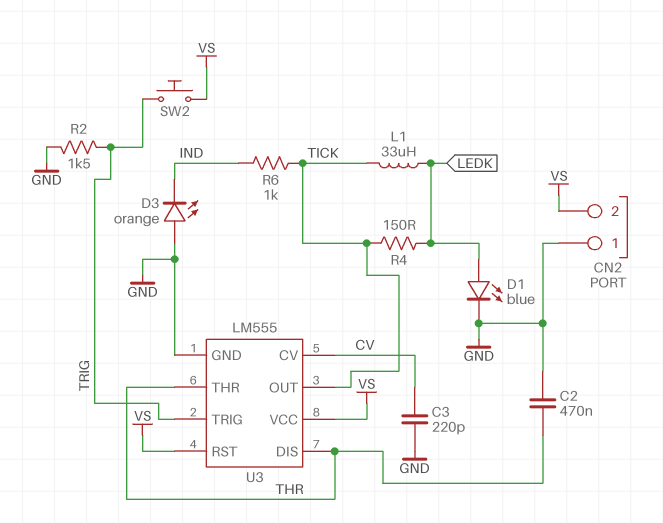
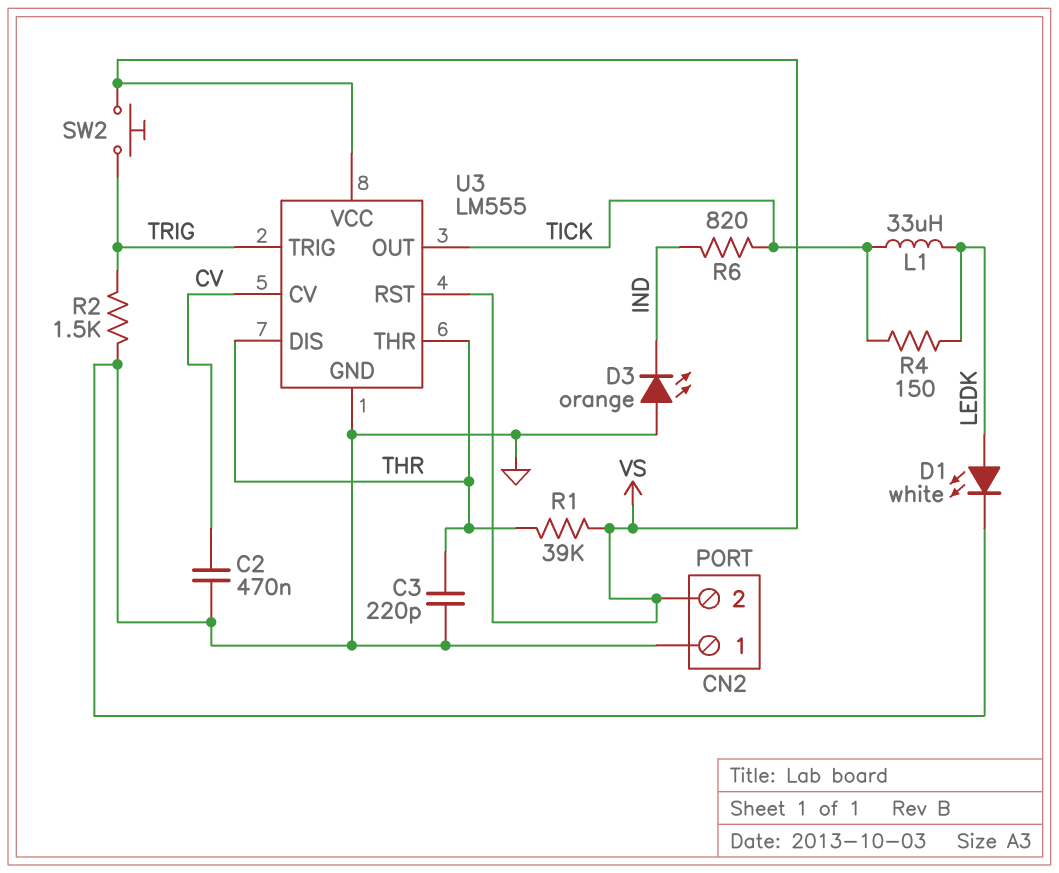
C2: 470nF (GND, THR) -> 470nF (CV, GND)
C3: 220pF (CV, GND) -> 220pF (GND, THR)
D1: LED blue (A LEDK, K GND) -> LED white (A LEDK, K GND)
R1: none -> 39k (THR, VS)
R6: 1k (IND, TICK) -> 820 (IND, TICK)

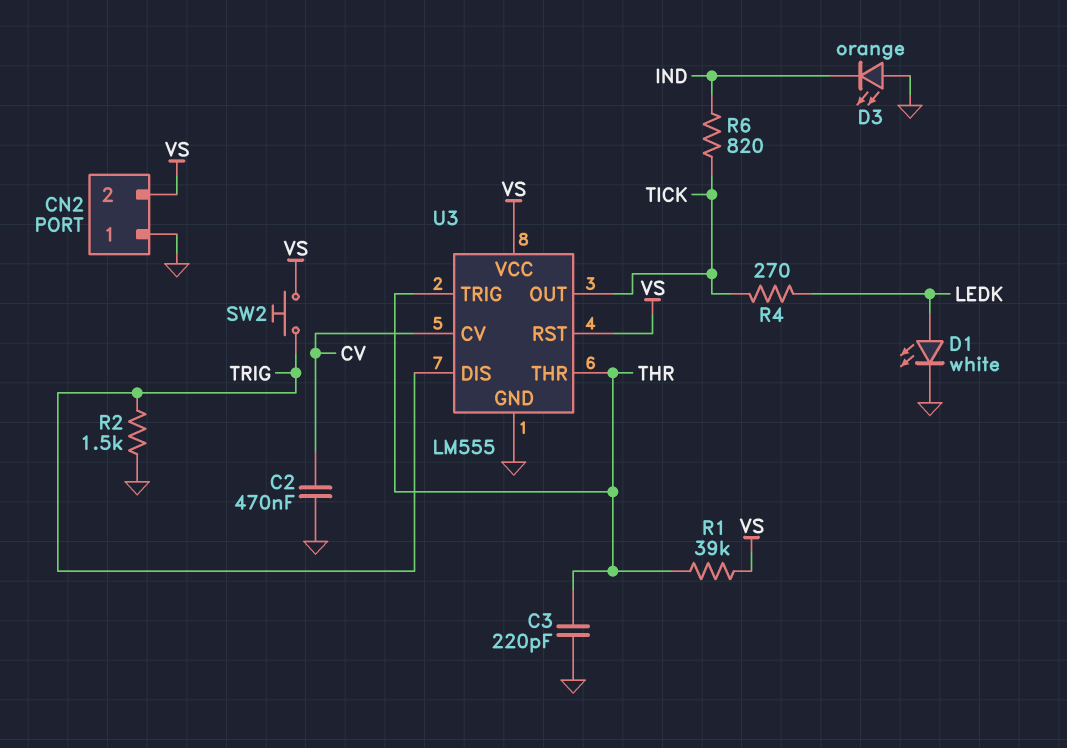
L1: 33uH (LEDK, TICK) -> none
R4: 150 (LEDK, TICK) -> 270 (LEDK, TICK)
U3 pin DIS: THR -> TRIG
U3 pin TRIG: TRIG -> THR

